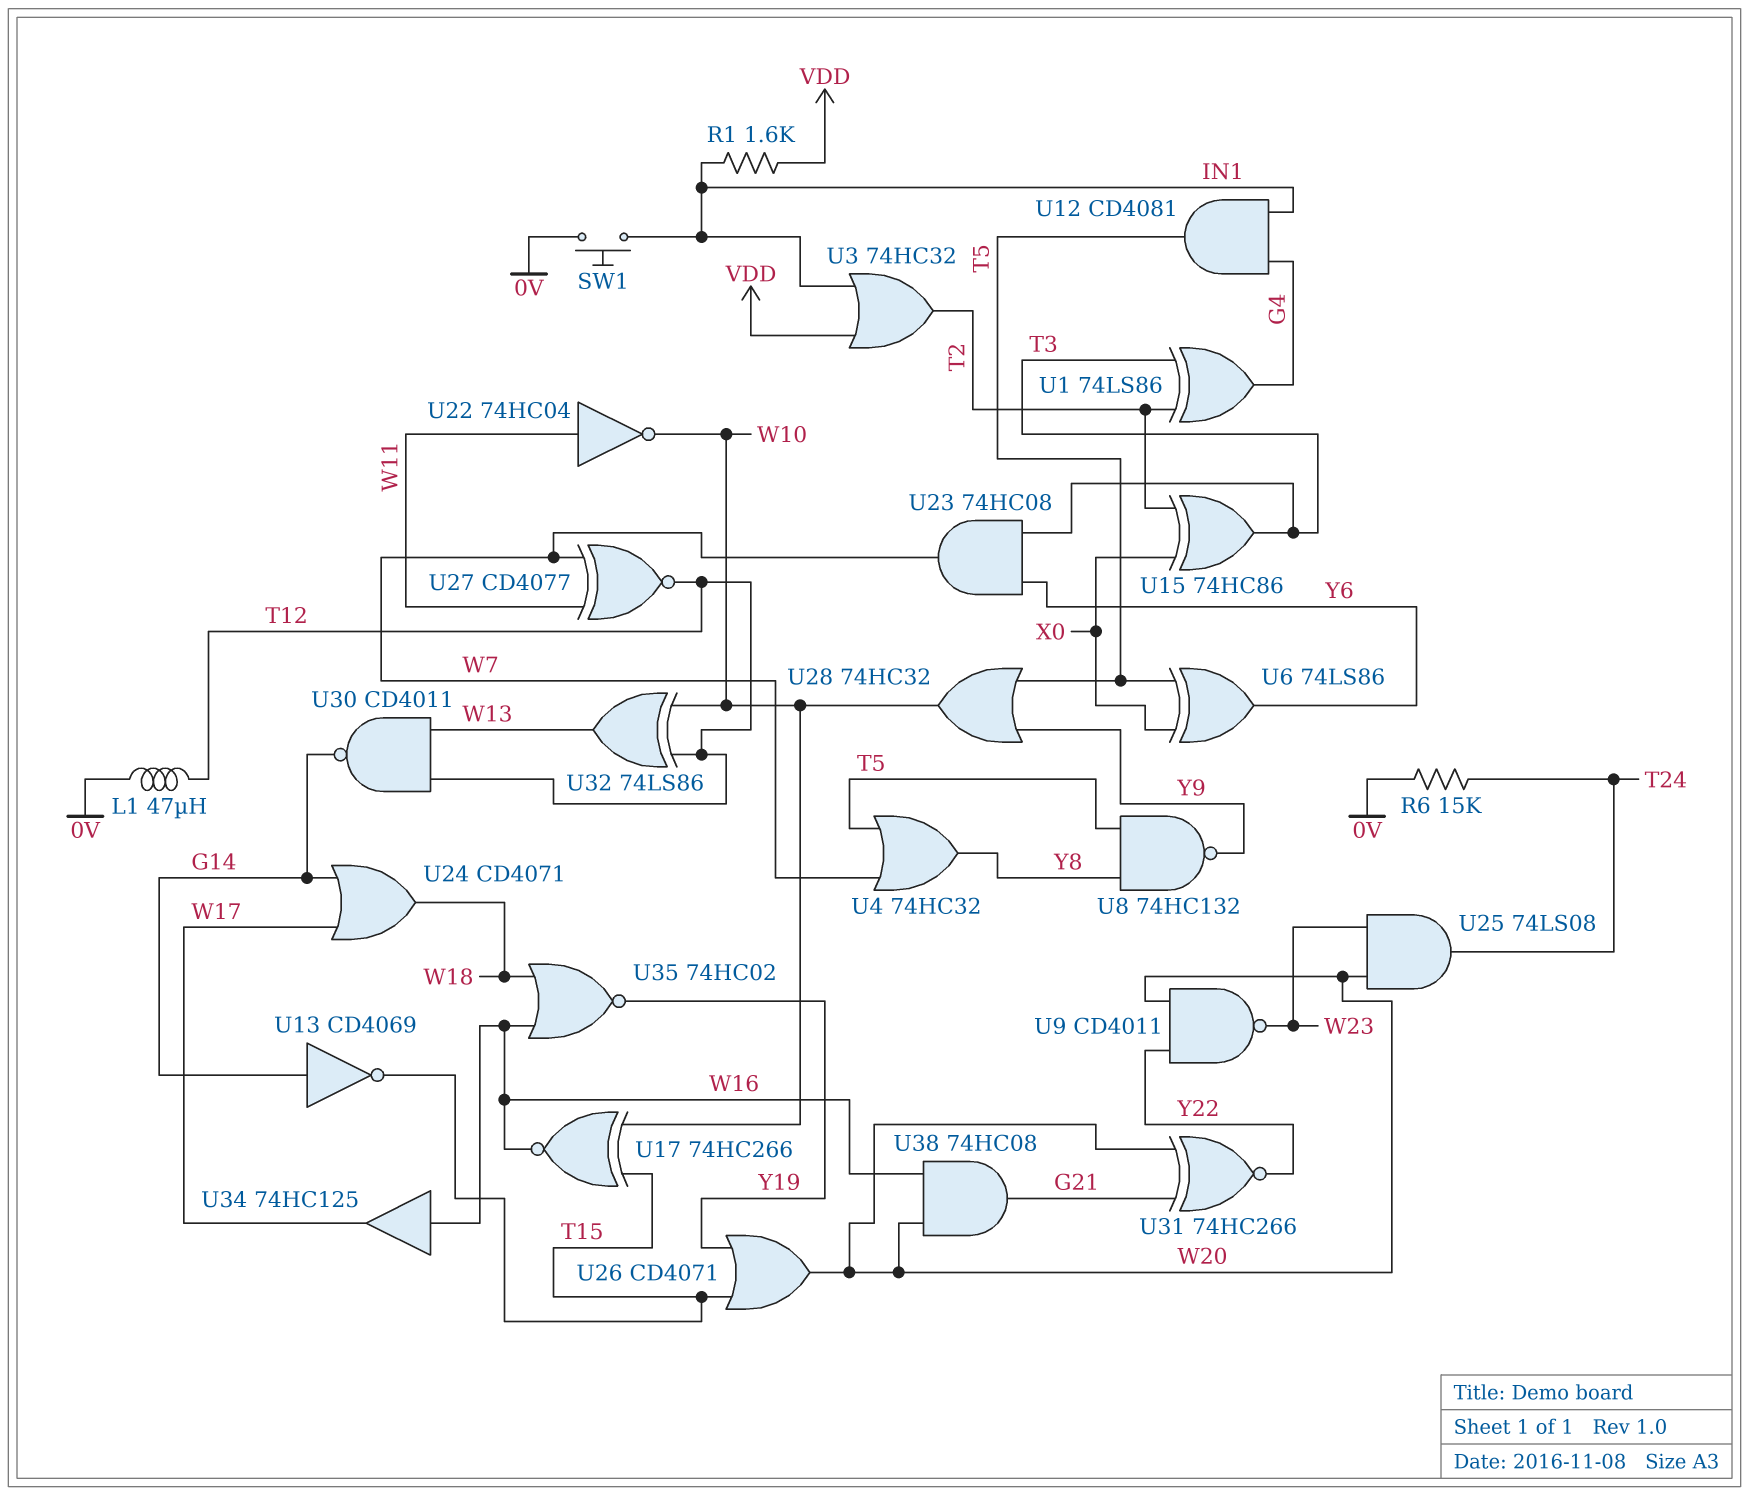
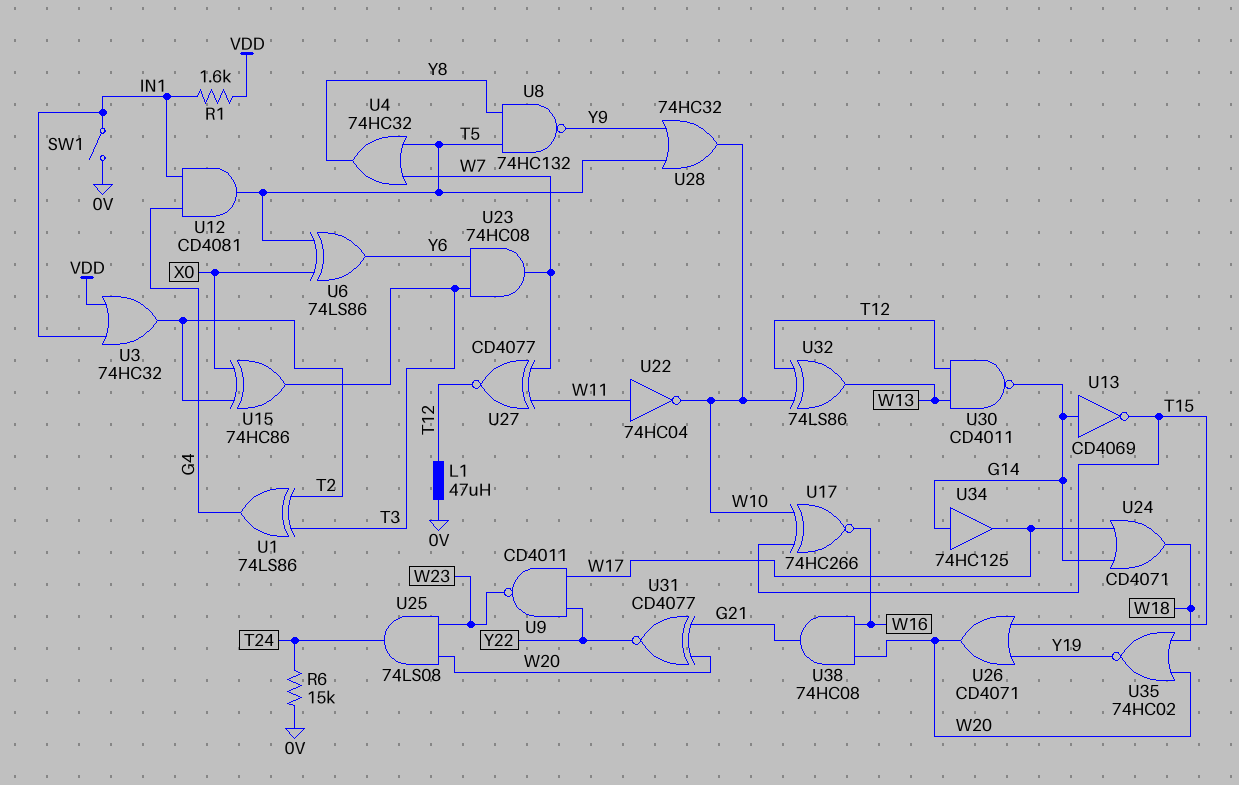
SW1: button (0V, IN1) -> switch (0V, IN1)
U9: NAND CD4011 (in W20, in Y22, out W23) -> NAND CD4011 (in W17, in Y22, out W23)
U31: XNOR 74HC266 (in G21, in W20, out Y22) -> XNOR CD4077 (in G21, in W20, out Y22)
U34: buffer 74HC125 (in W16, out W17) -> buffer 74HC125 (in G14, out W17)
U35: NOR 74HC02 (in W16, in W18, out Y19) -> NOR 74HC02 (in W18, in W20, out Y19)

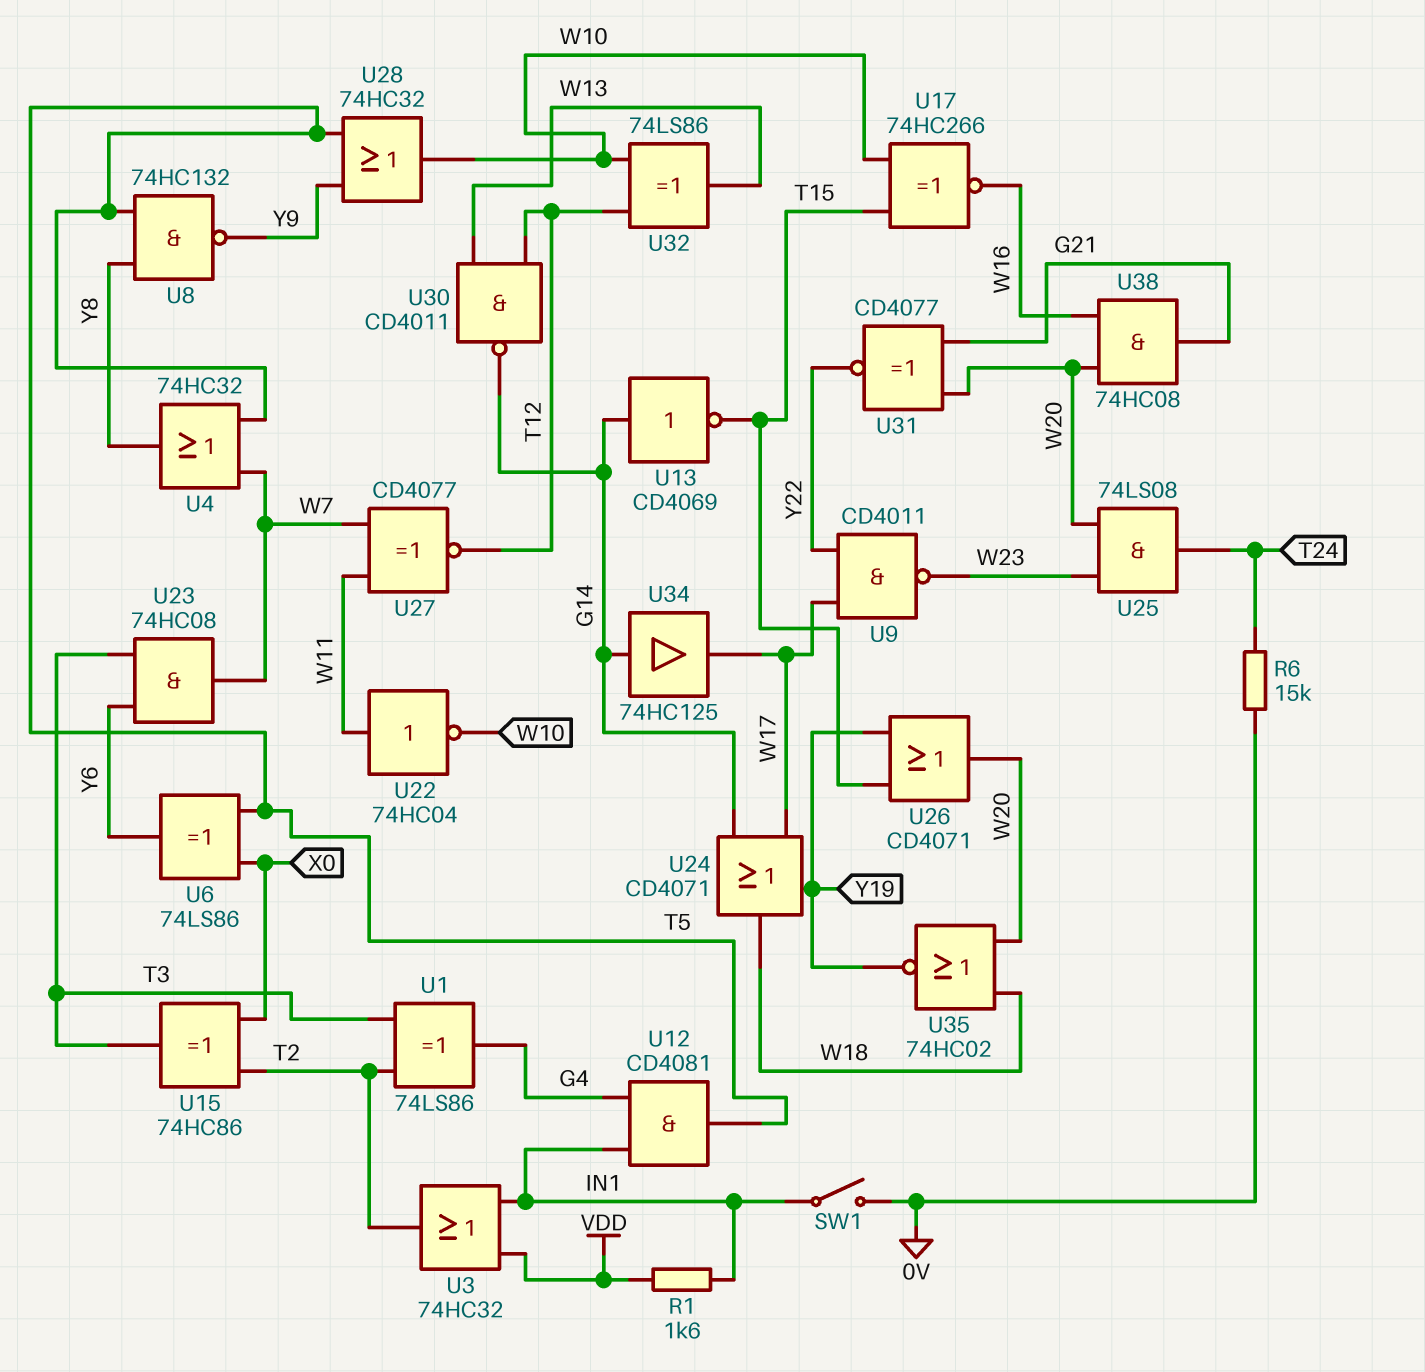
L1: 47uH (0V, T12) -> none

